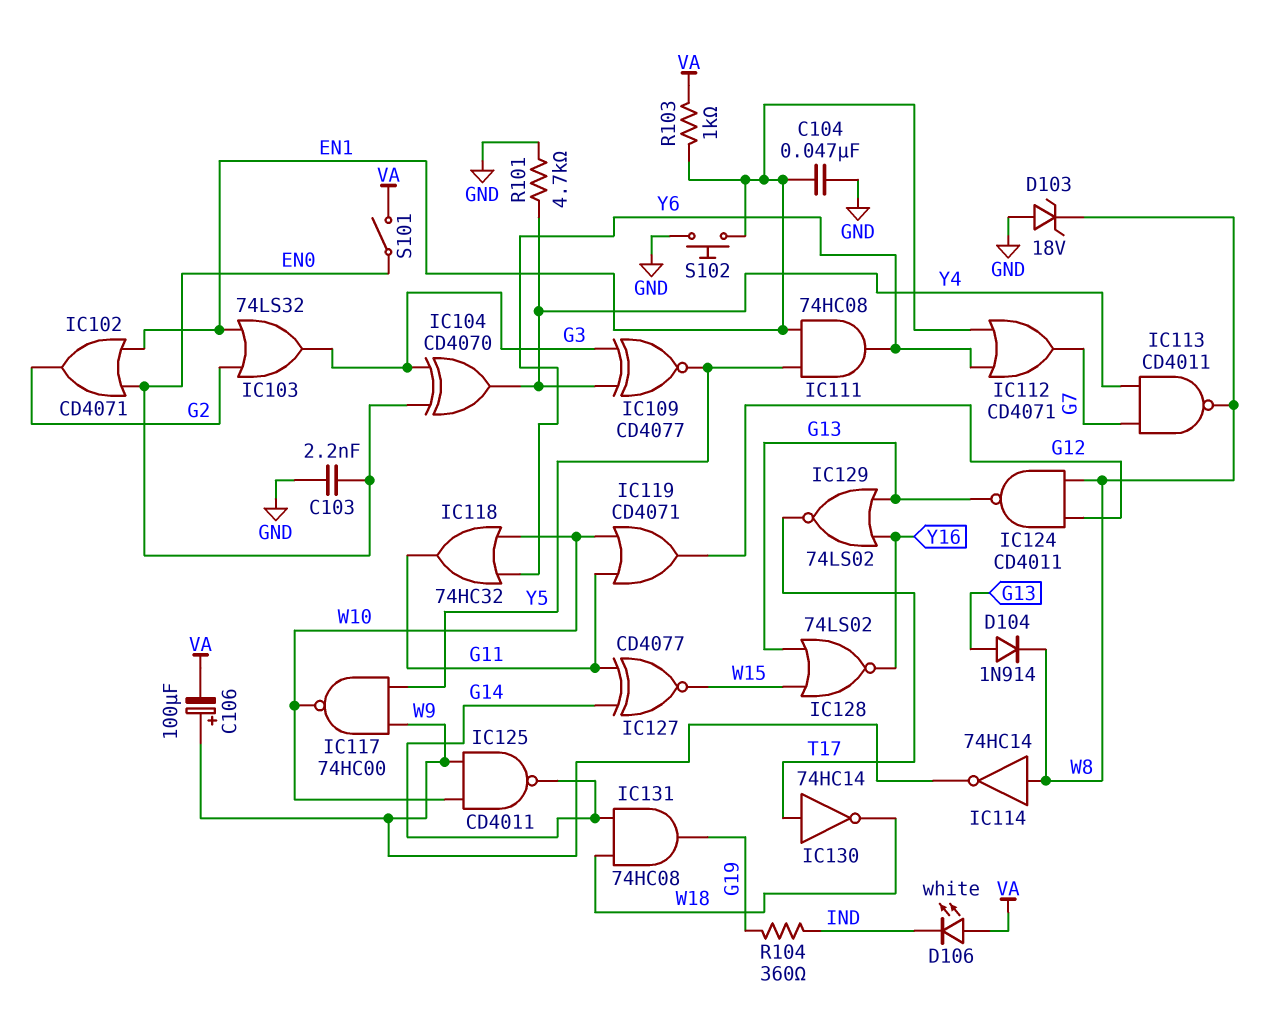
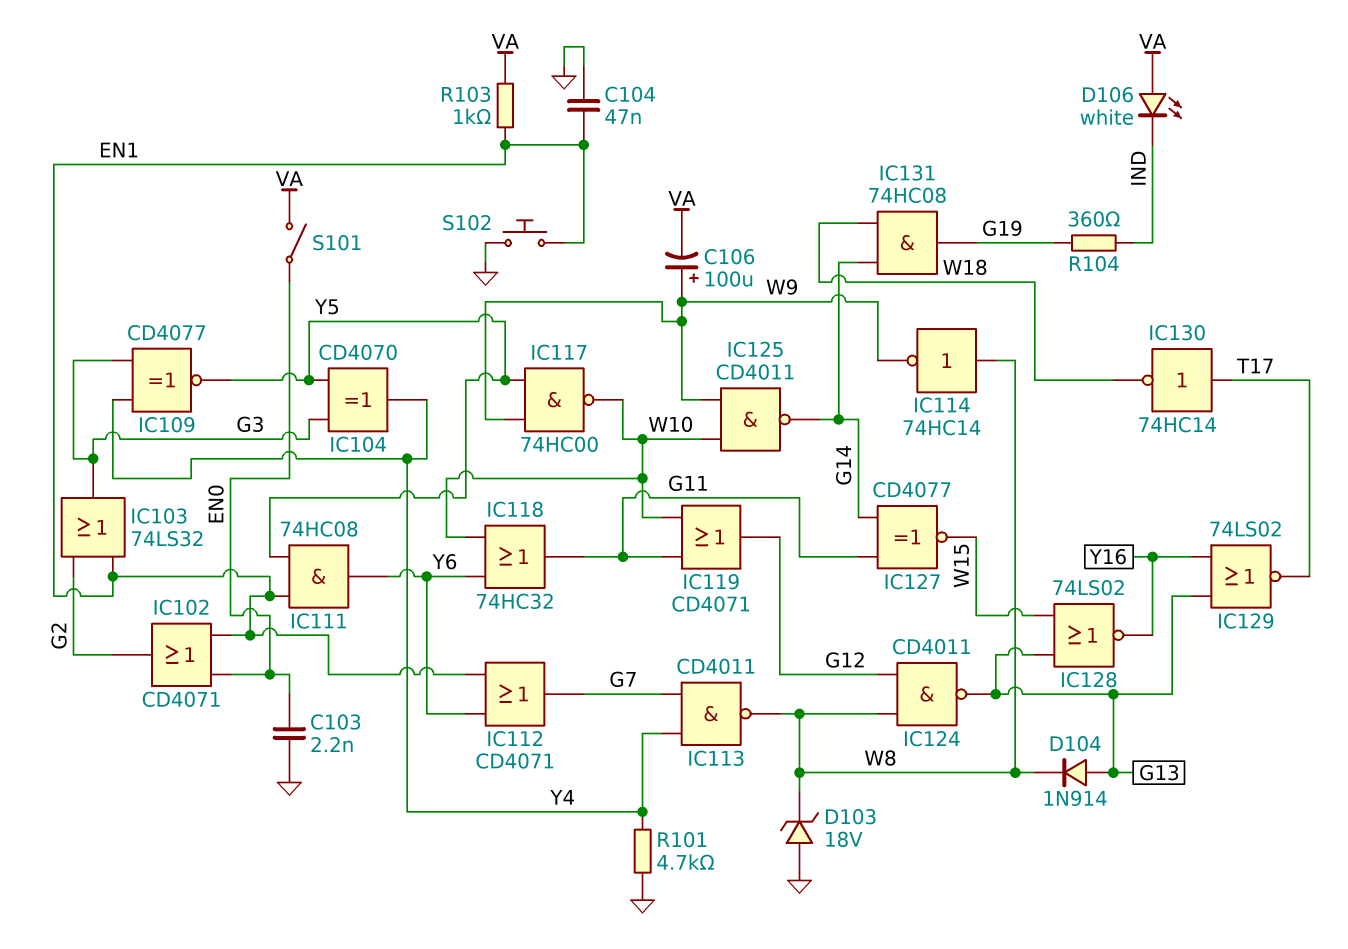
IC104: XOR CD4070 (in EN0, in G3, out Y4) -> XOR CD4070 (in G3, in Y5, out Y4)

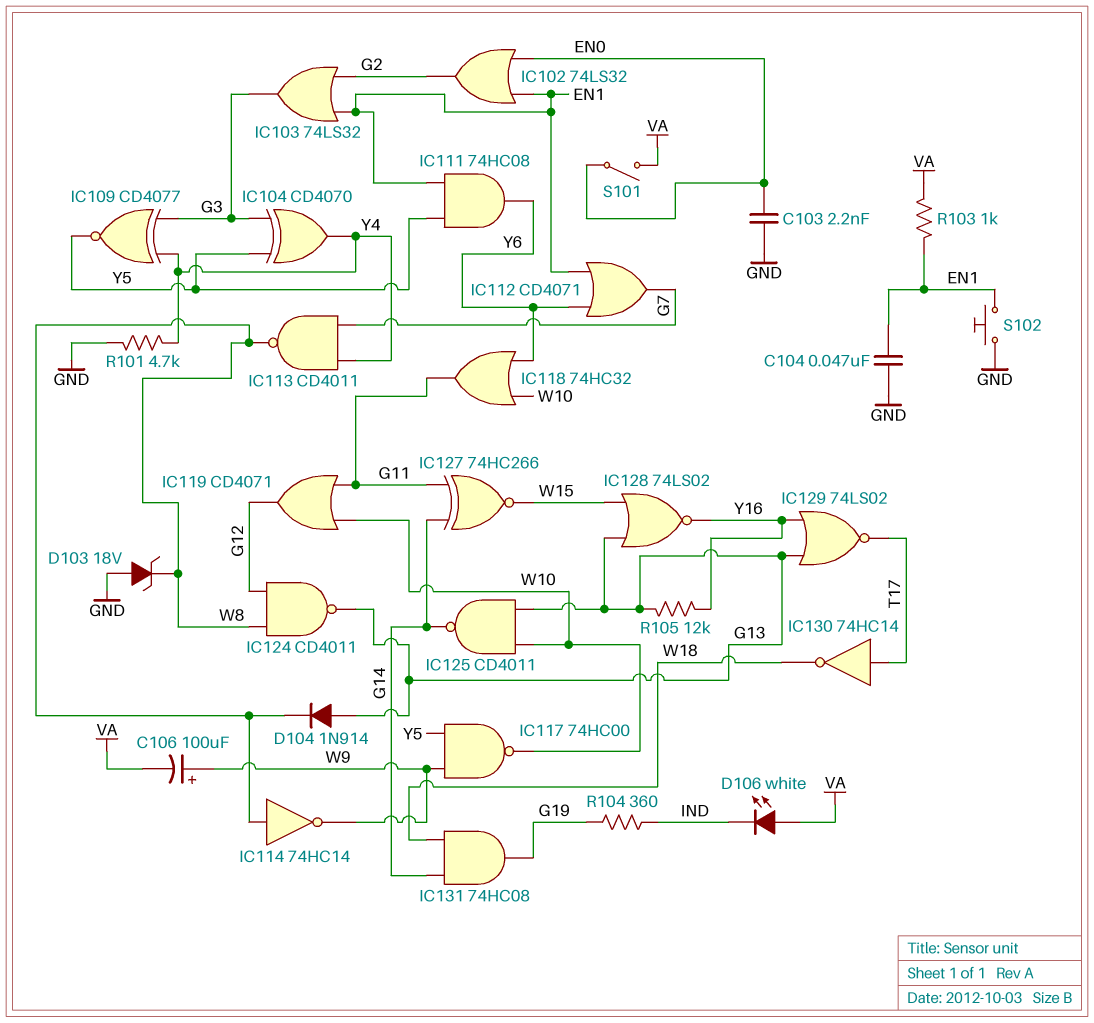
IC102: OR CD4071 (in EN0, in EN1, out G2) -> OR 74LS32 (in EN0, in EN1, out G2)
IC125: NAND CD4011 (in W9, in W10, out G14) -> NAND CD4011 (in G13, in W10, out G14)
IC127: XNOR CD4077 (in G11, in G14, out W15) -> XNOR 74HC266 (in G11, in G14, out W15)
R105: none -> 12k (G13, Y16)

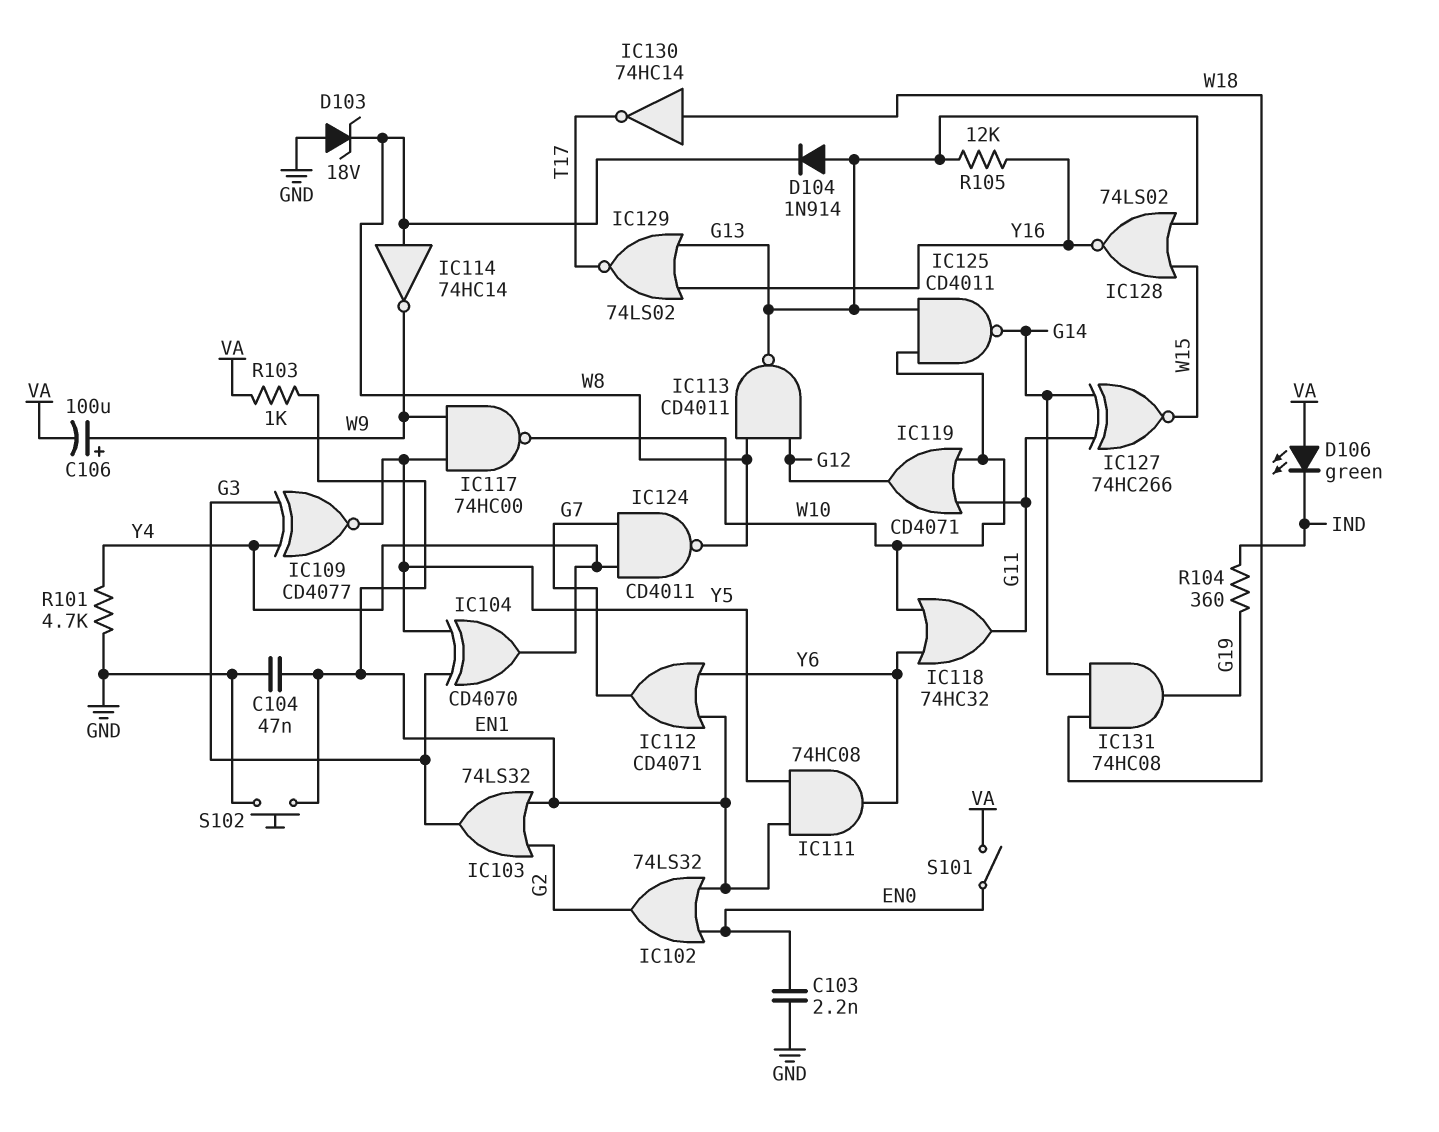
D106: LED white (A VA, K IND) -> LED green (A VA, K IND)
IC113: NAND CD4011 (in G7, in Y4, out W8) -> NAND CD4011 (in G12, in W8, out G13)
IC124: NAND CD4011 (in G12, in W8, out G13) -> NAND CD4011 (in G7, in Y4, out W8)
IC130: NOT 74HC14 (in T17, out W18) -> NOT 74HC14 (in W18, out T17)

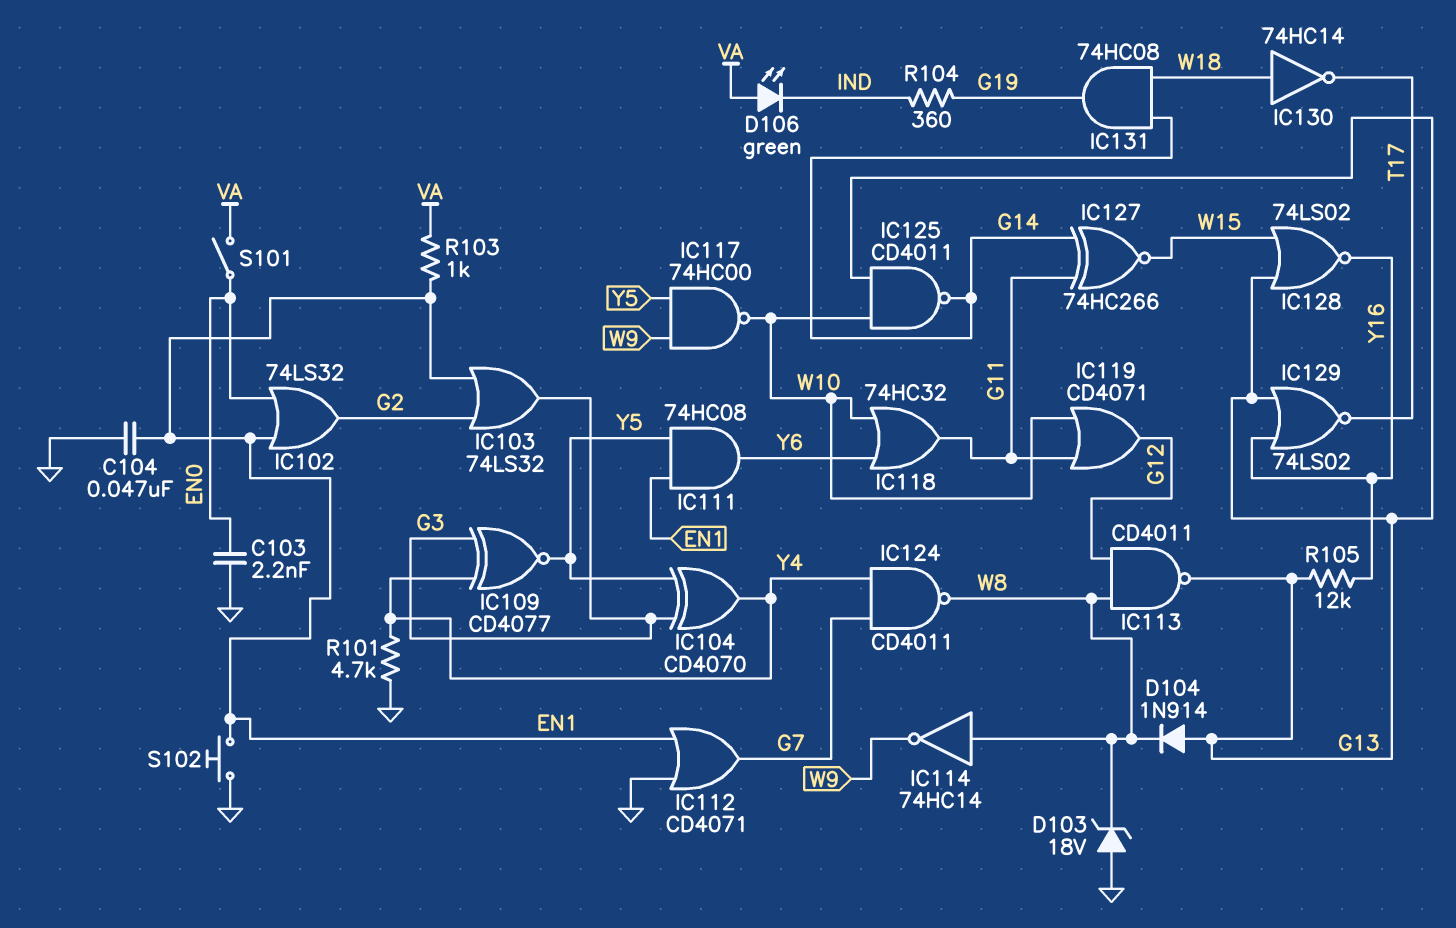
C106: 100uF (plus W9, minus VA) -> none
IC112: OR CD4071 (in EN1, in Y6, out G7) -> OR CD4071 (in EN1, in GND, out G7)

